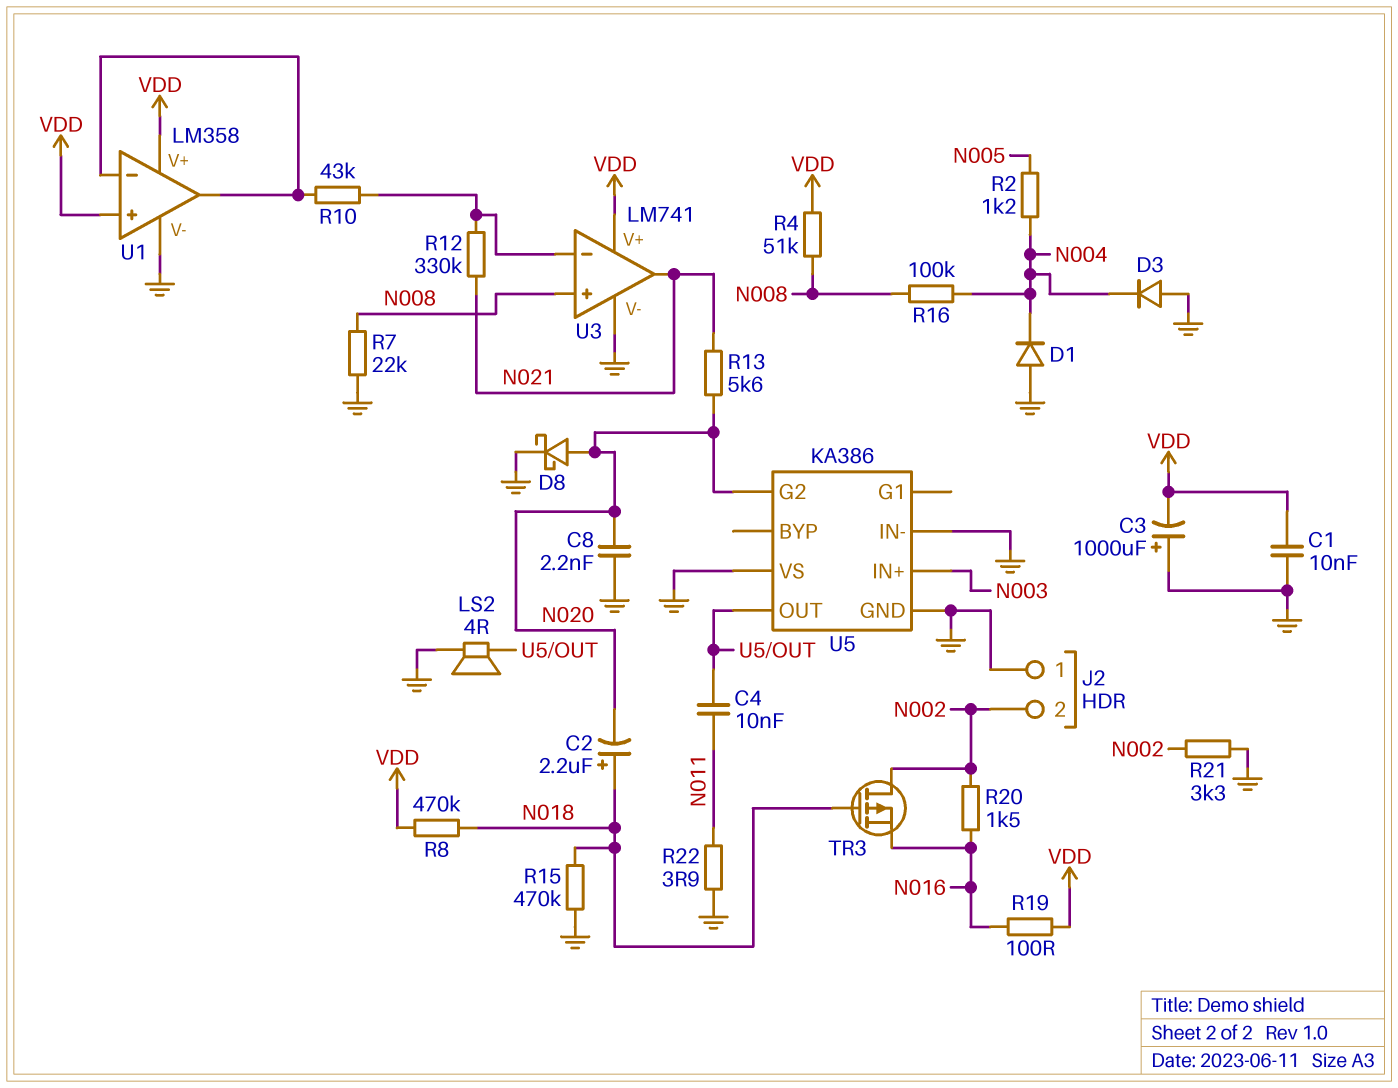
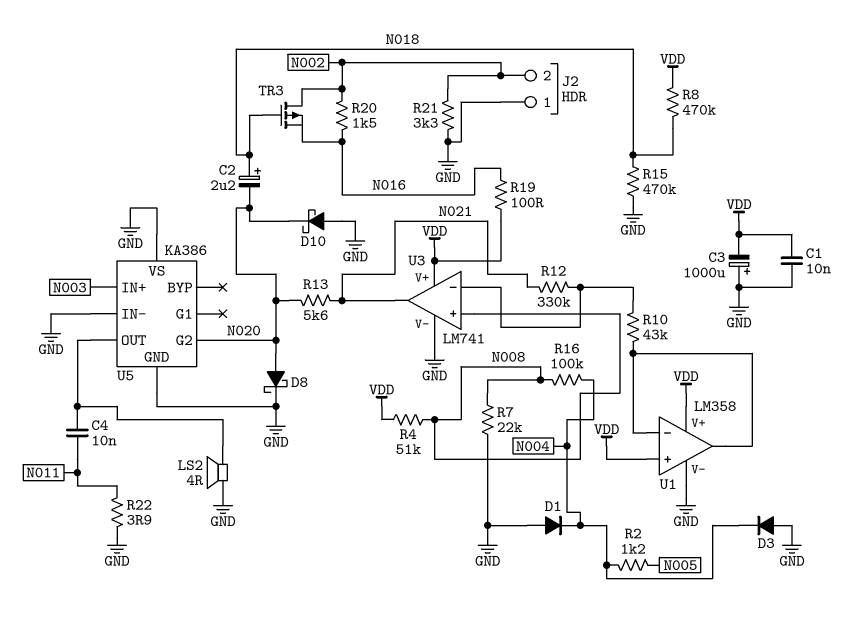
C8: 2.2nF (GND, N020) -> none
D10: none -> schottky (A GND, K N020)

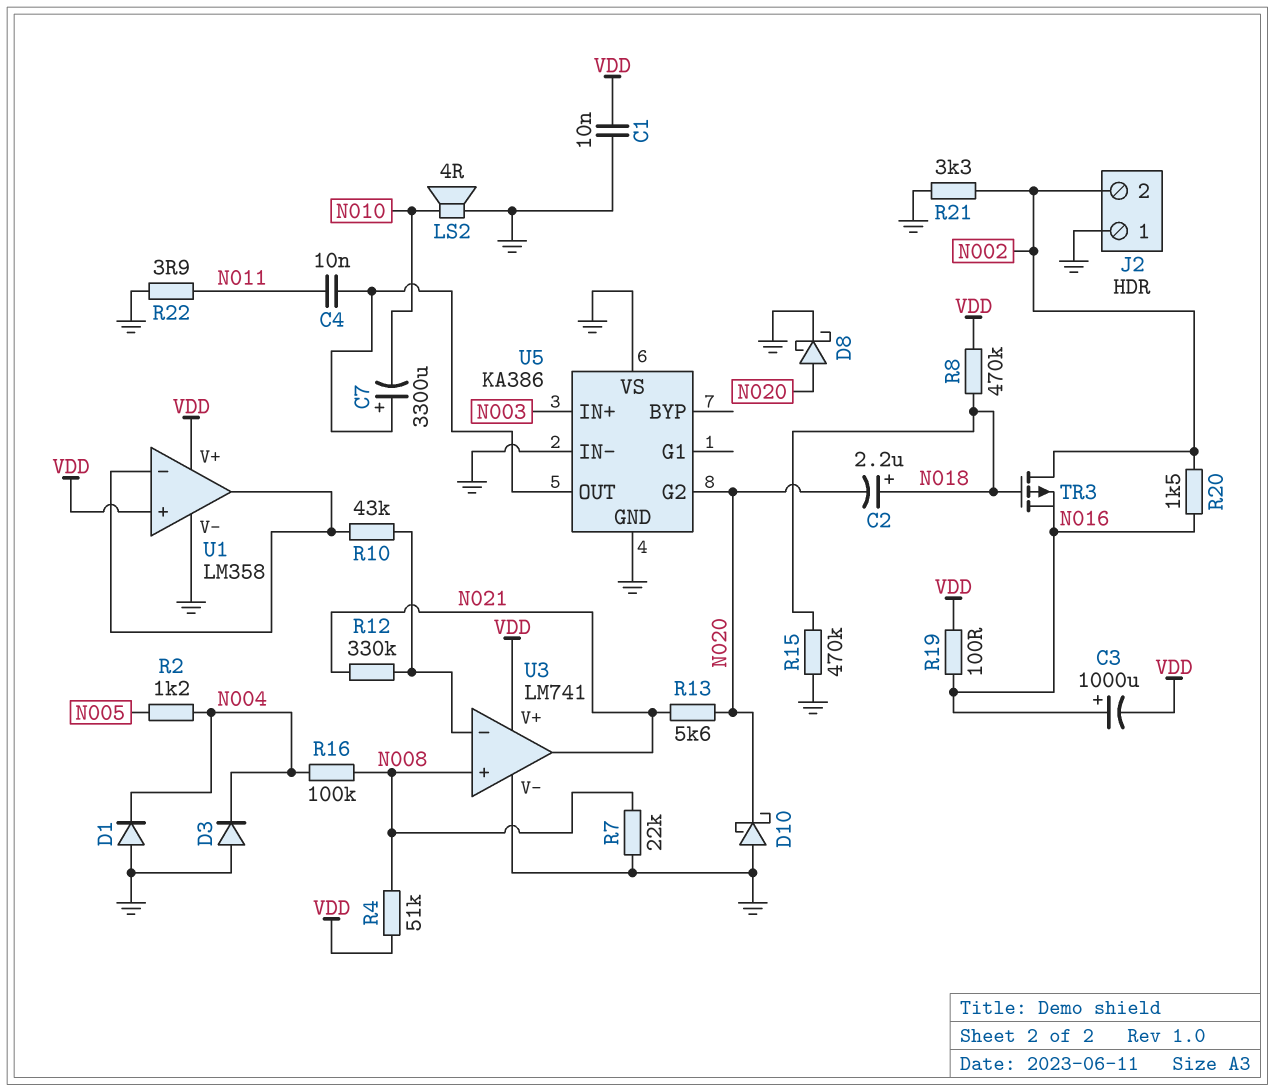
C3: 1000uF (plus GND, minus VDD) -> 1000uF (plus N016, minus VDD)
C7: none -> 3300uF (plus U5/OUT, minus N010)
LS2: speaker 4R (GND, U5/OUT) -> speaker 4R (GND, N010)

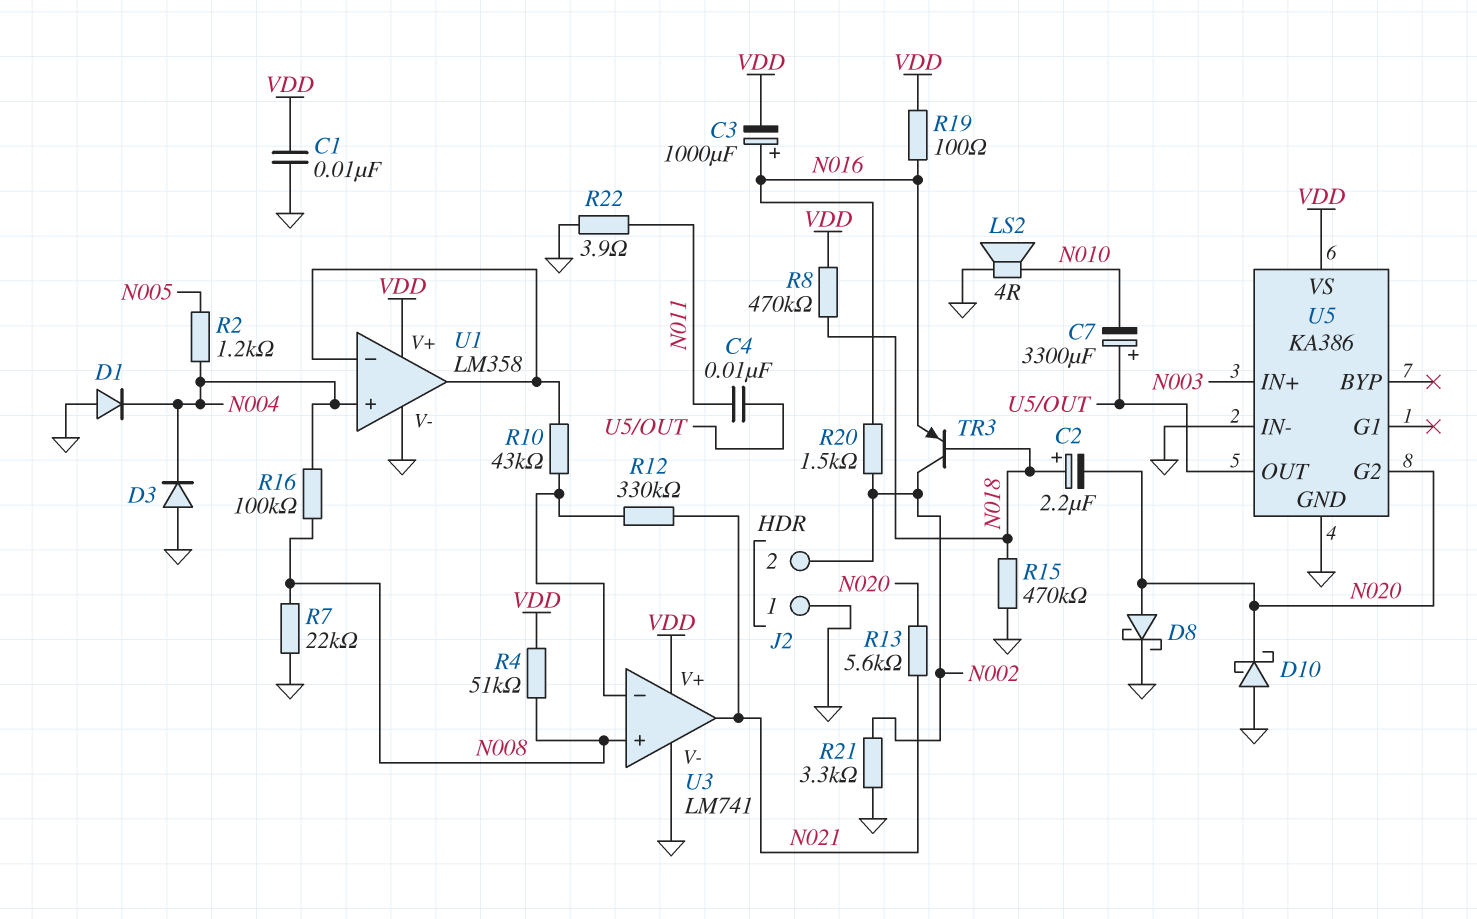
TR3: PMOS (G N018, D N002, S N016) -> PNP (B N018, C N002, E N016)
U1 pin in+: VDD -> N004
U5 pin VS: GND -> VDD

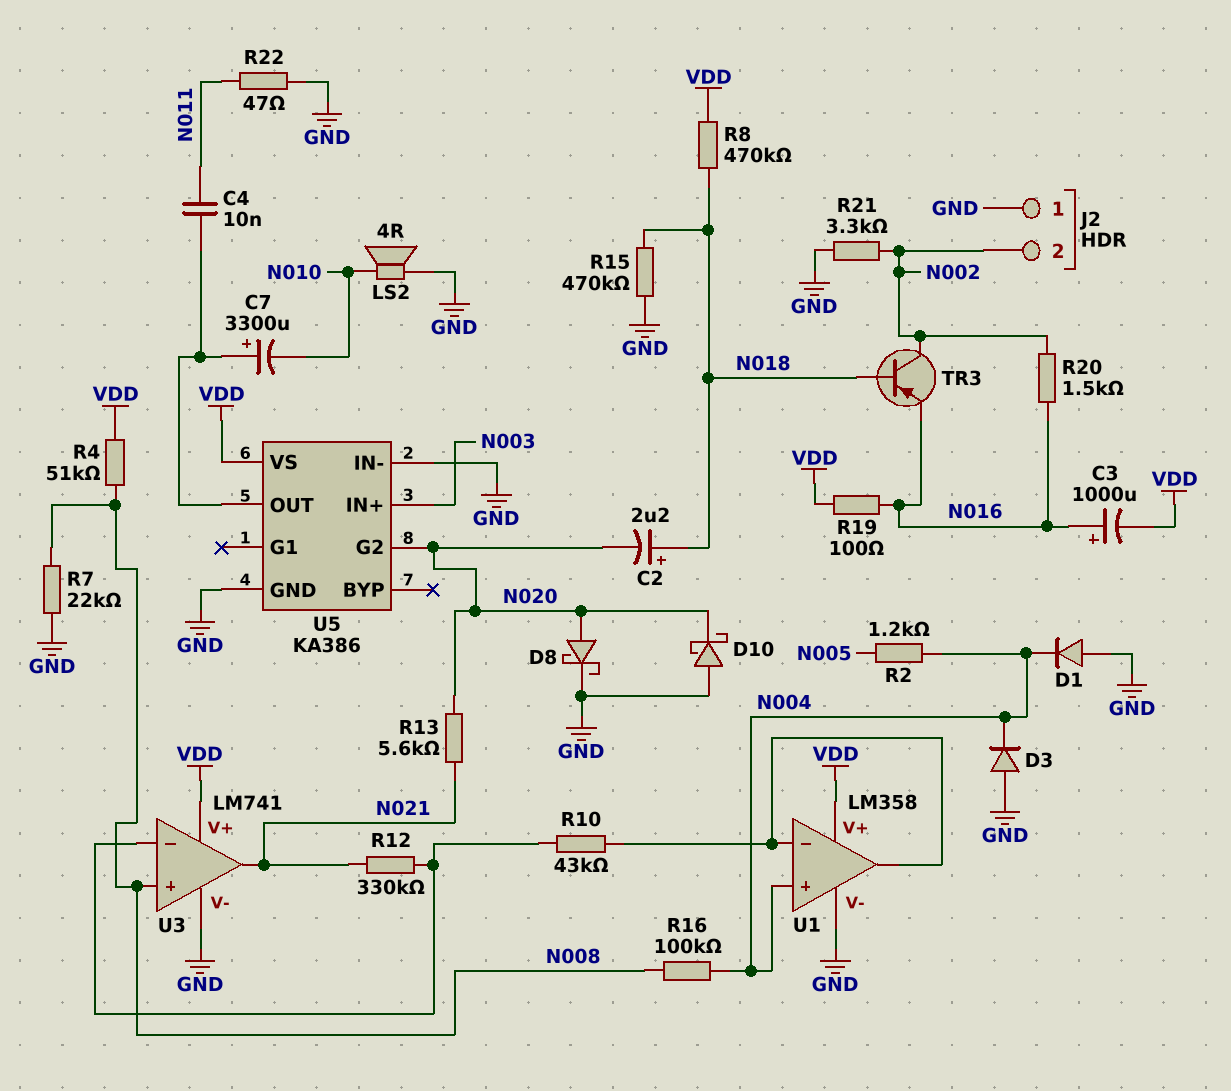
C1: 10nF (GND, VDD) -> none
R22: 3.9 (GND, N011) -> 47 (GND, N011)

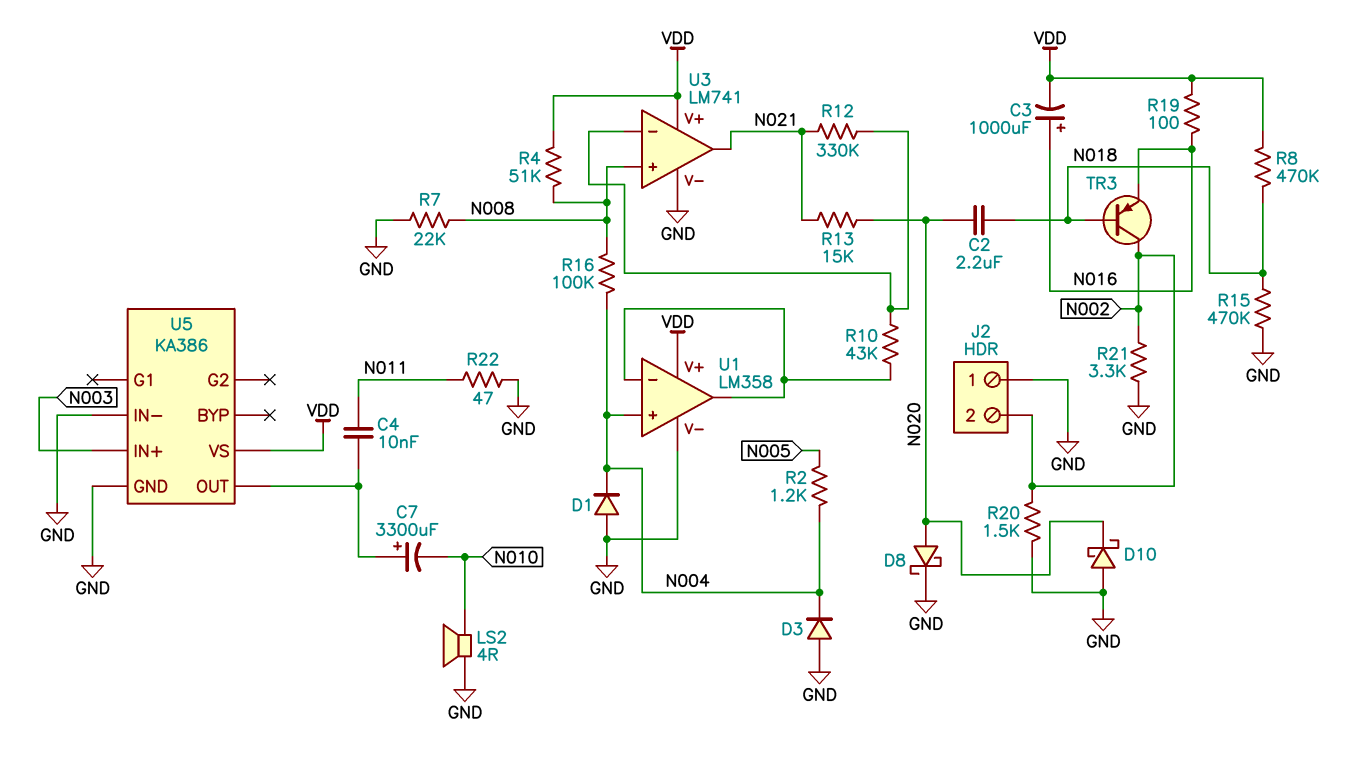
C2: 2.2uF (plus N018, minus N020) -> 2.2uF (N018, N020)
R13: 5.6k (N020, N021) -> 15k (N020, N021)
R20: 1.5k (N002, N016) -> 1.5k (GND, N002)
U5 pin G2: N020 -> none

